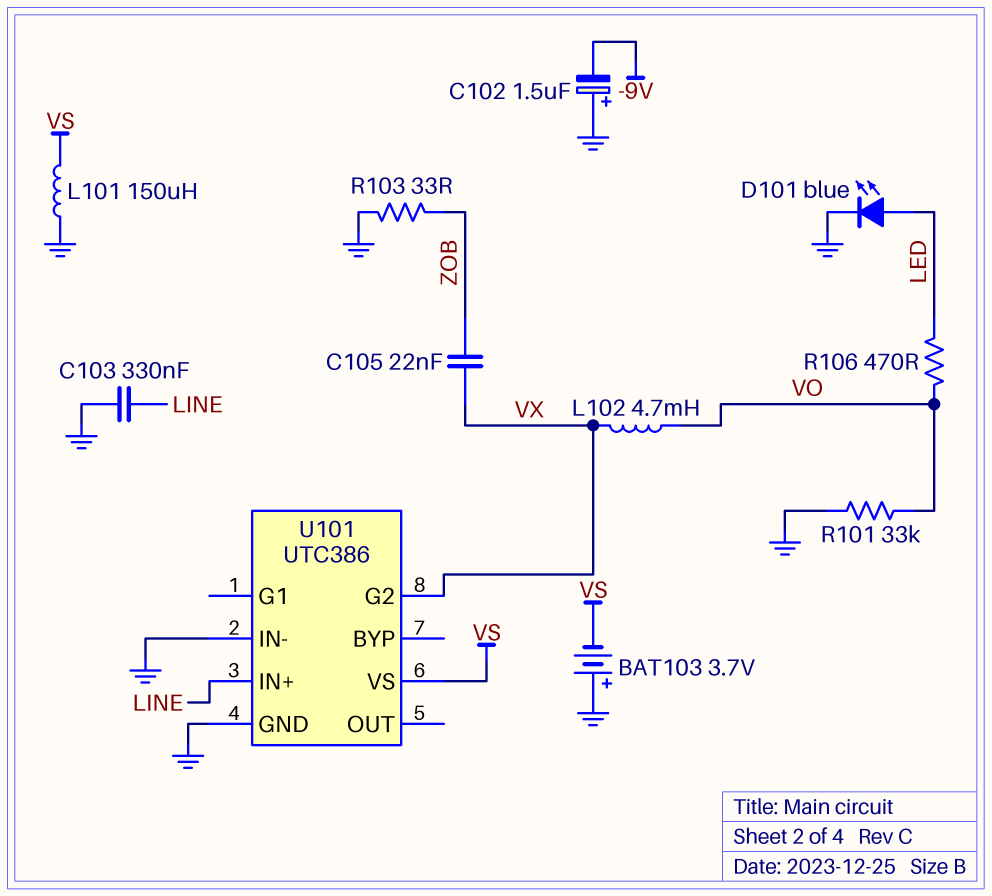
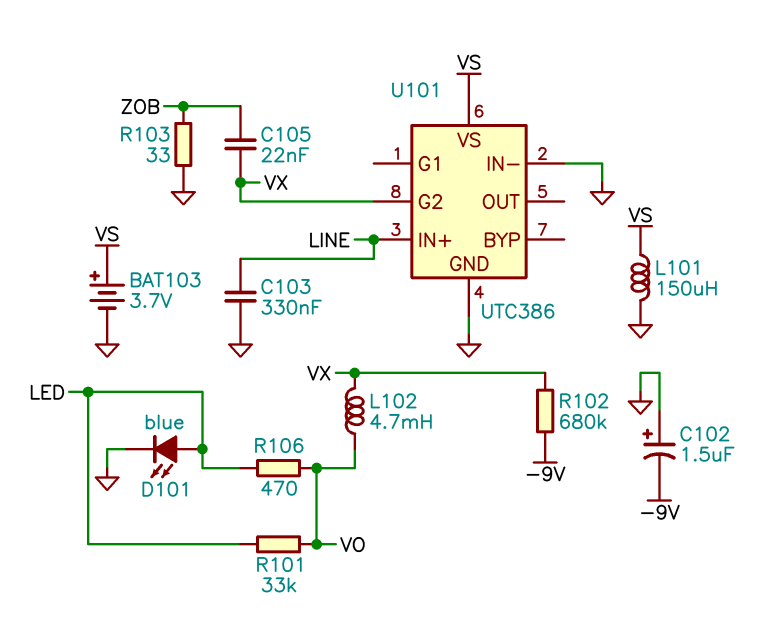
BAT103: 3.7V (plus GND, minus VS) -> 3.7V (plus VS, minus GND)
R101: 33k (GND, VO) -> 33k (LED, VO)
R102: none -> 680k (-9V, VX)

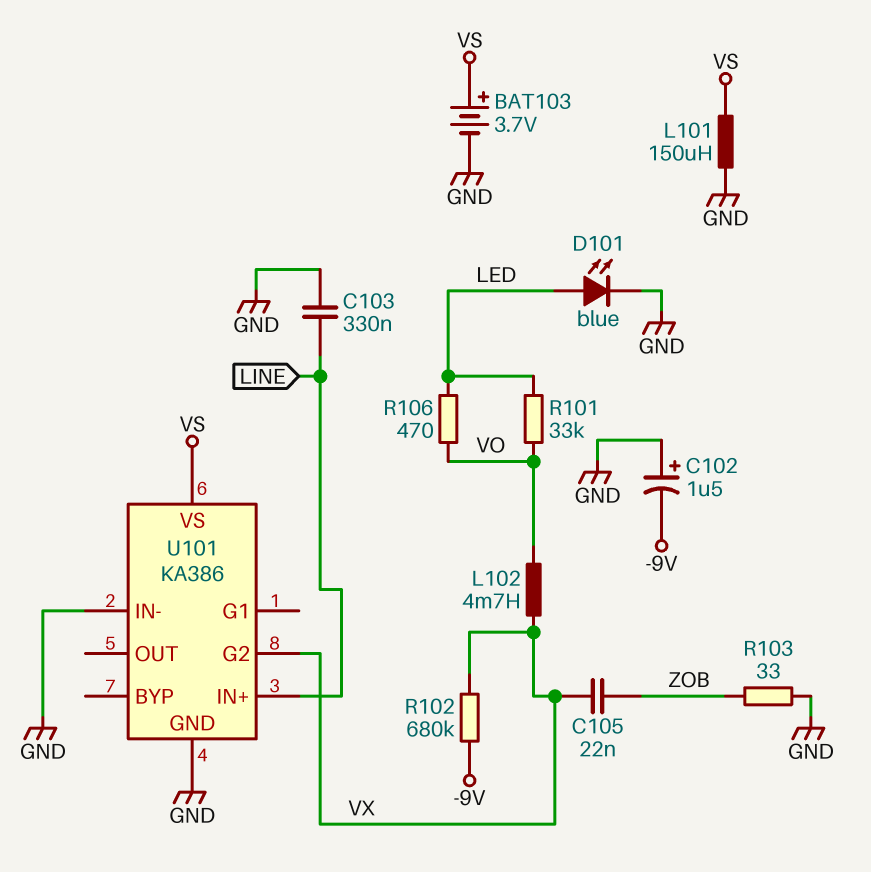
U101: UTC386 -> KA386

